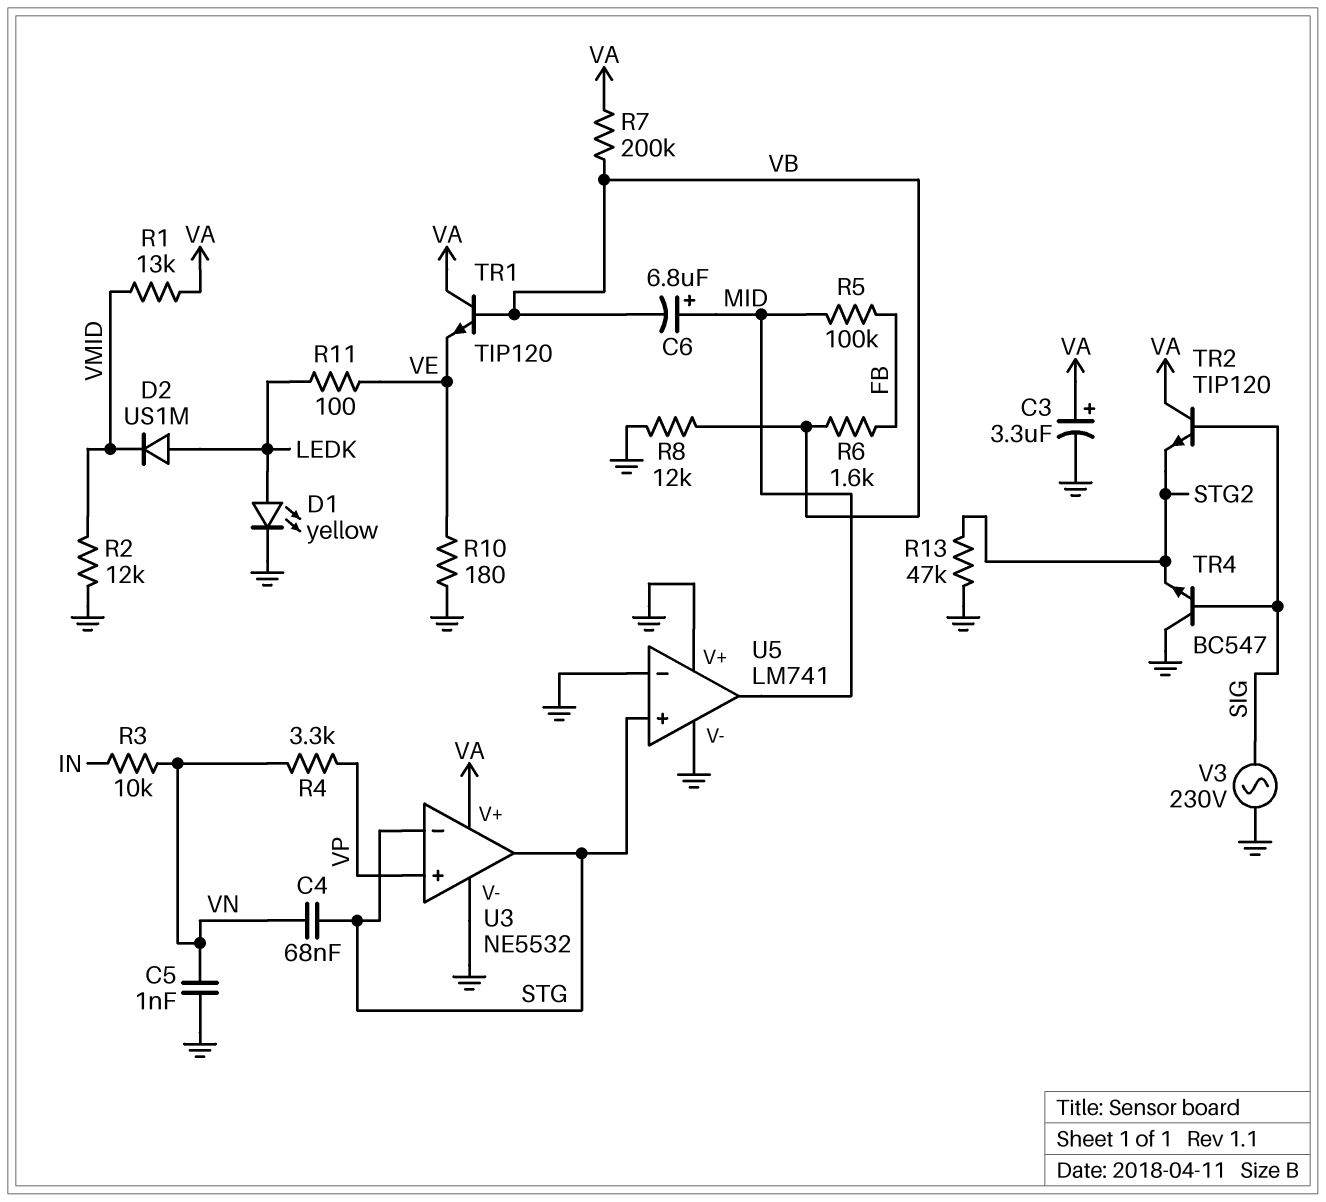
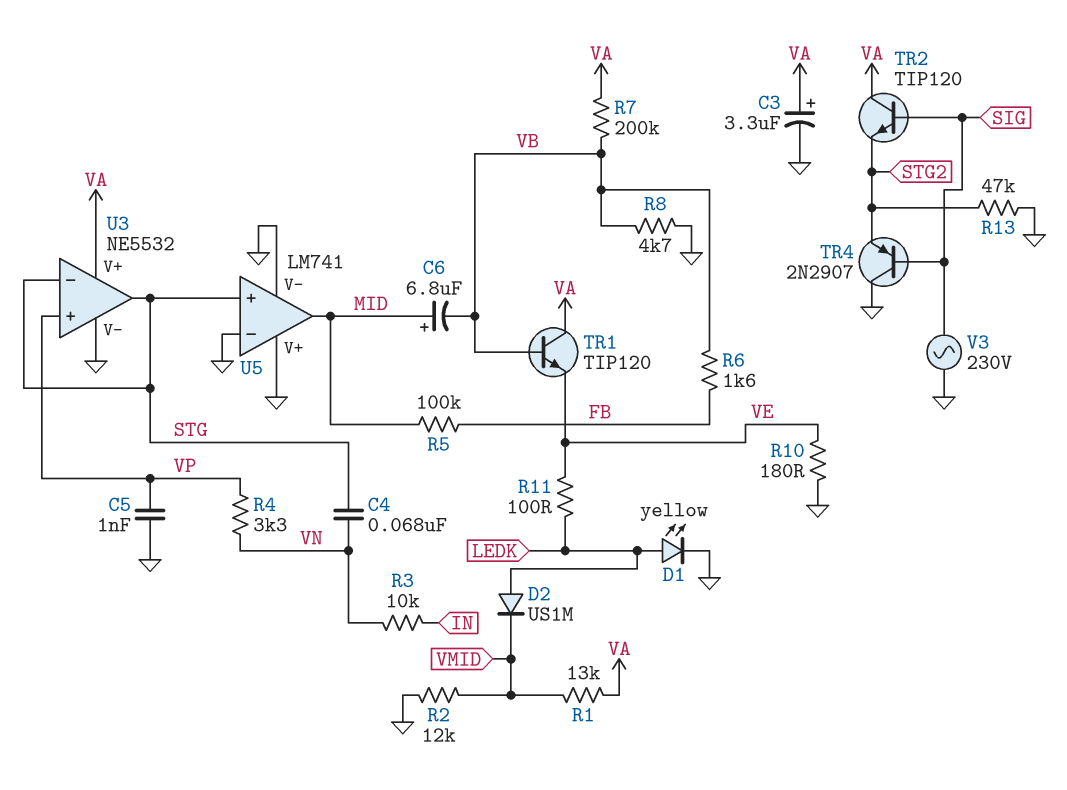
C5: 1nF (GND, VN) -> 1nF (GND, VP)
R8: 12k (GND, VB) -> 4.7k (GND, VB)
TR4: NPN BC547 (B SIG, C GND, E STG2) -> PNP 2N2907 (B SIG, C GND, E STG2)

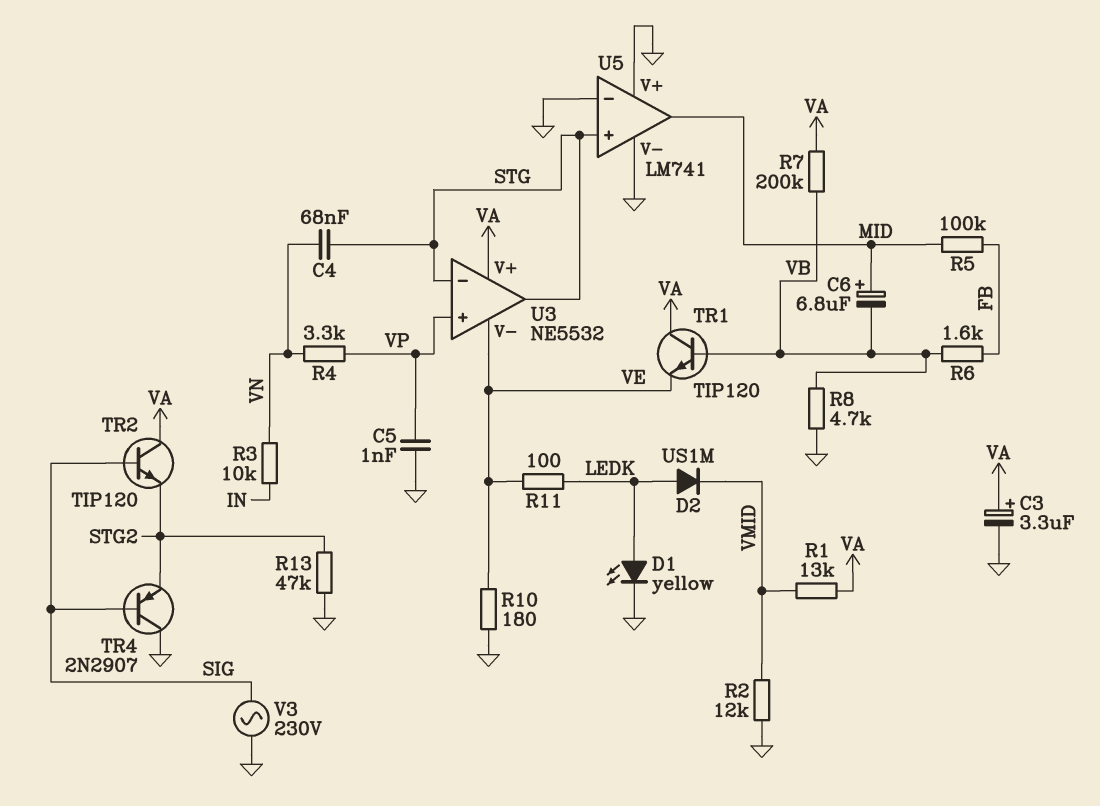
U3 pin V-: GND -> VE

